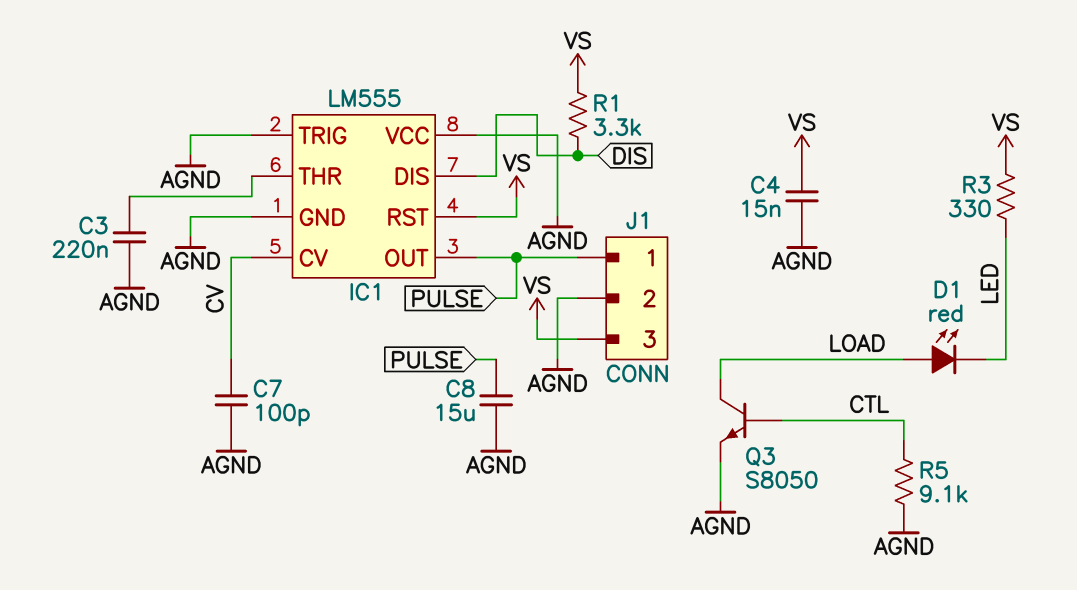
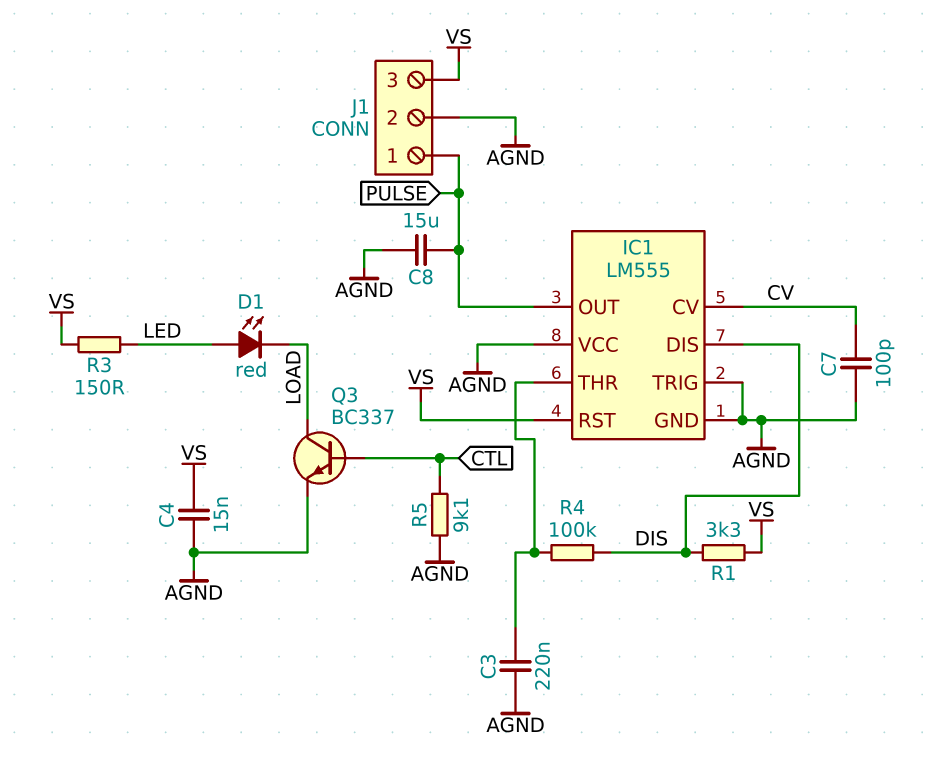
D1: LED red (A LOAD, K LED) -> LED red (A LED, K LOAD)
Q3: NPN S8050 (B CTL, C LOAD, E AGND) -> NPN BC337 (B CTL, C LOAD, E AGND)
R3: 330 (LED, VS) -> 150 (LED, VS)
R4: none -> 100k (DIS, IC1/THR)

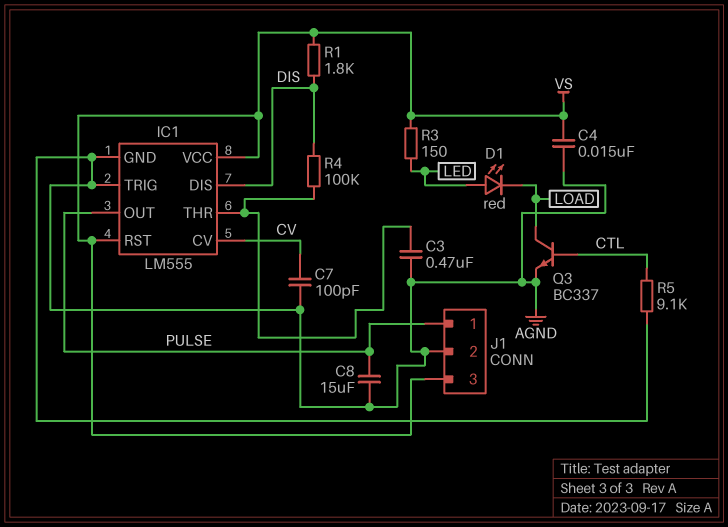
C3: 220nF (AGND, IC1/THR) -> 470nF (AGND, IC1/THR)
IC1 pin VCC: AGND -> VS
R1: 3.3k (DIS, VS) -> 1.8k (DIS, VS)

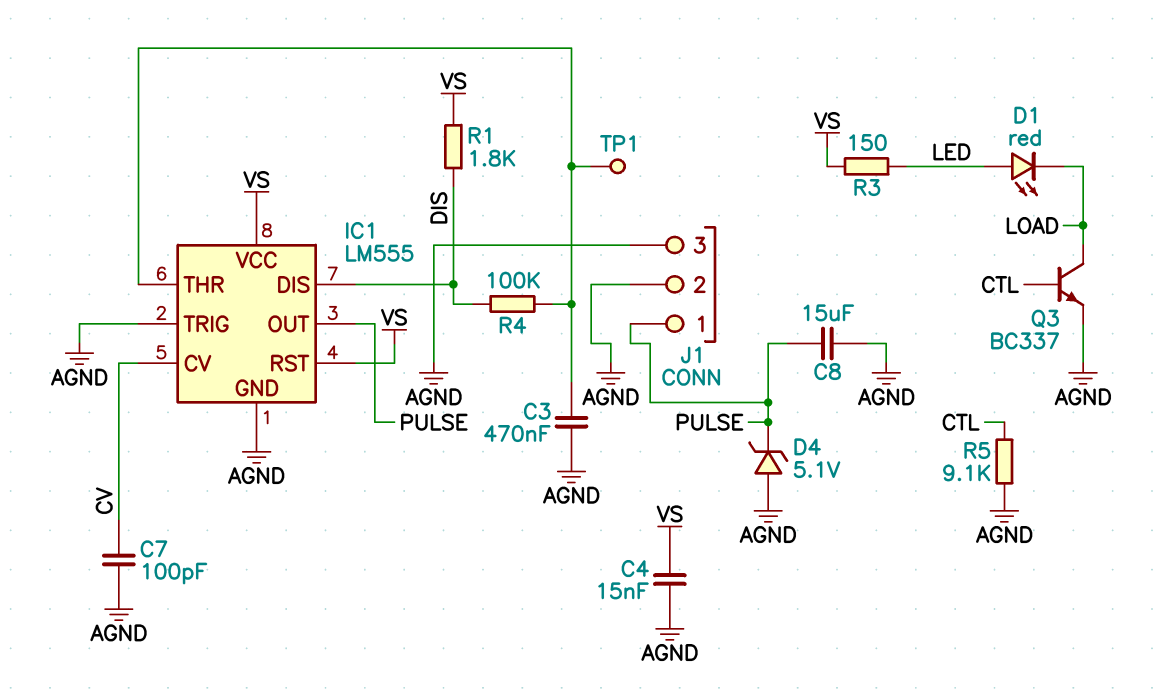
D4: none -> zener 5.1V (A AGND, K PULSE)
J1 pin 3: VS -> AGND
TP1: none -> test point (IC1/THR)

